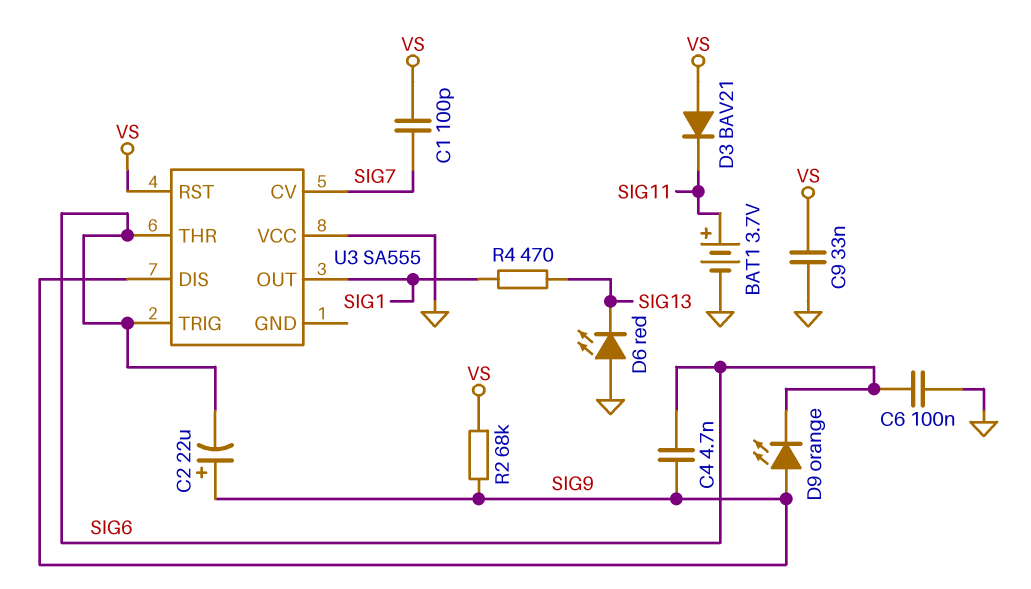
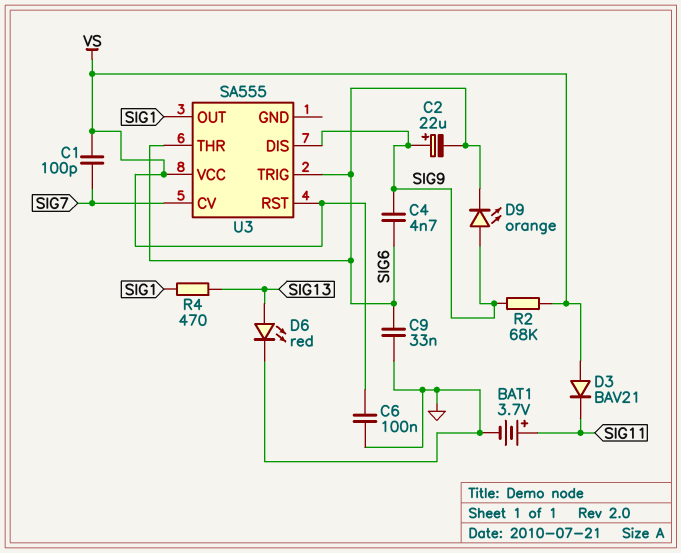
C6: 100nF (GND, SIG6) -> 100nF (GND, VS)
C9: 33nF (GND, VS) -> 33nF (GND, SIG6)
D6: LED red (A GND, K SIG13) -> LED red (A SIG13, K GND)
U3 pin VCC: GND -> VS

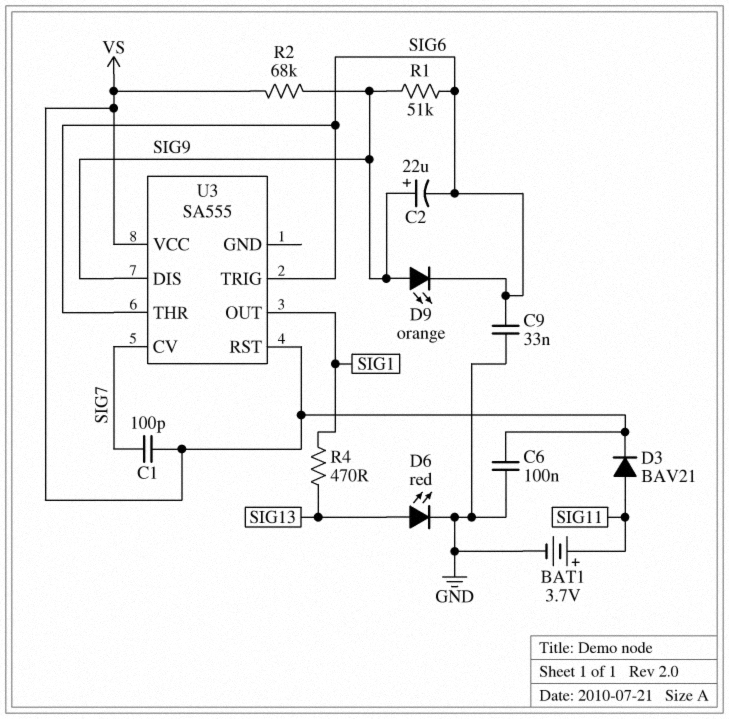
C4: 4.7nF (SIG6, SIG9) -> none
D3: diode BAV21 (A VS, K SIG11) -> diode BAV21 (A SIG11, K VS)
R1: none -> 51k (SIG6, SIG9)

